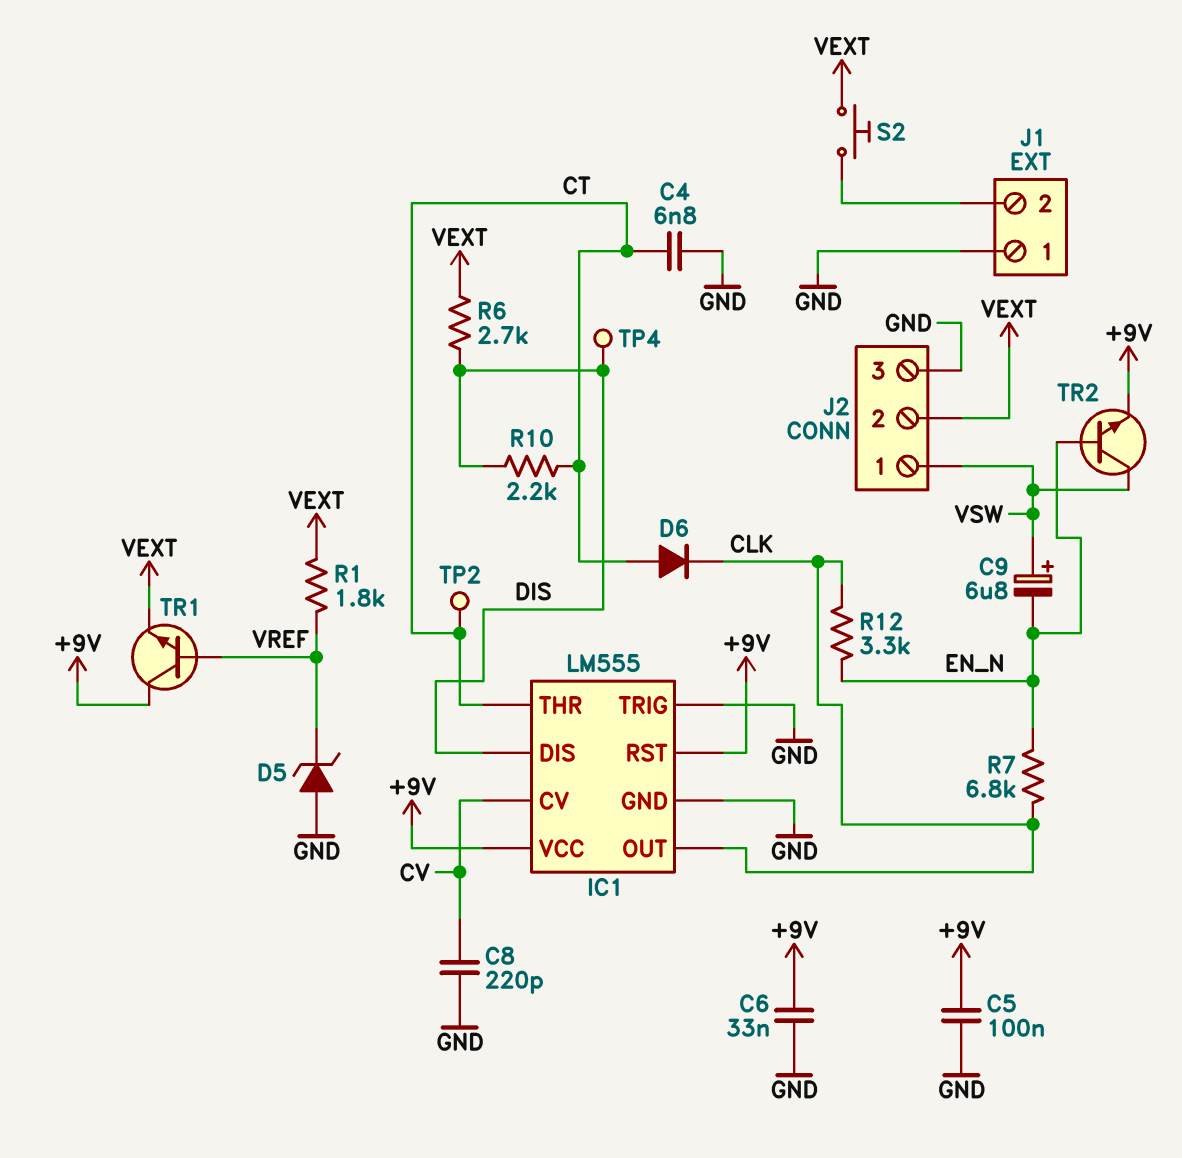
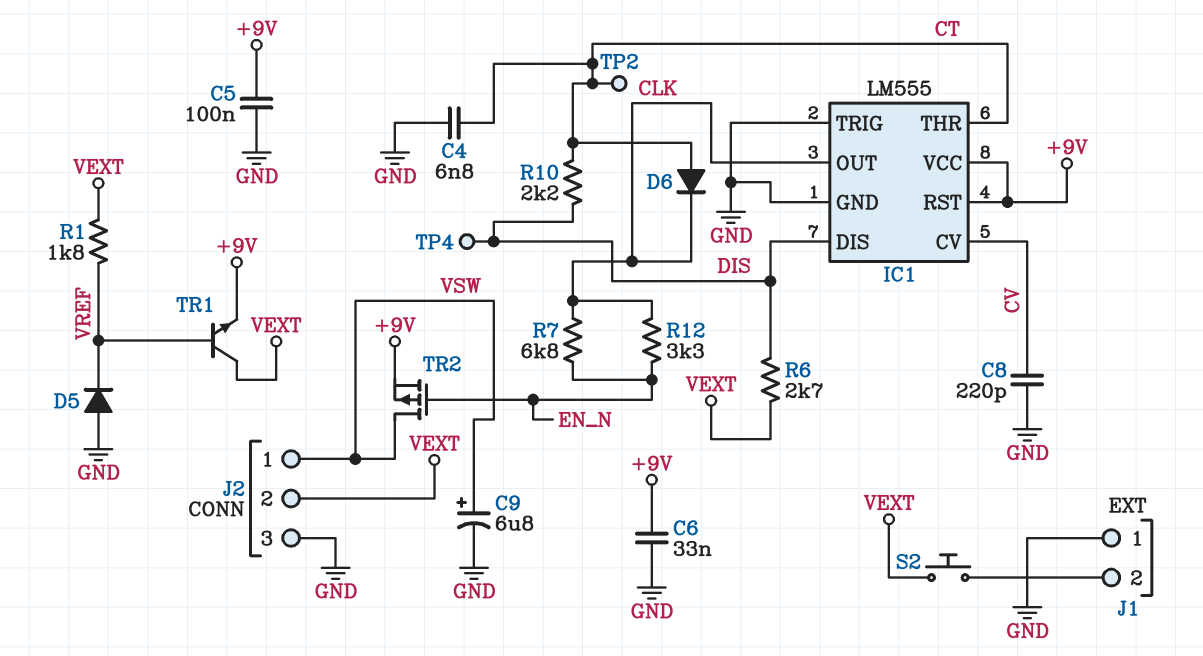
C9: 6.8uF (plus VSW, minus EN_N) -> 6.8uF (plus VSW, minus GND)
D5: zener (A GND, K VREF) -> diode (A GND, K VREF)
TR1: NPN (B VREF, C +9V, E VEXT) -> NPN (B VREF, C VEXT, E +9V)
TR2: NPN (B EN_N, C VSW, E +9V) -> PMOS (G EN_N, D VSW, S +9V)

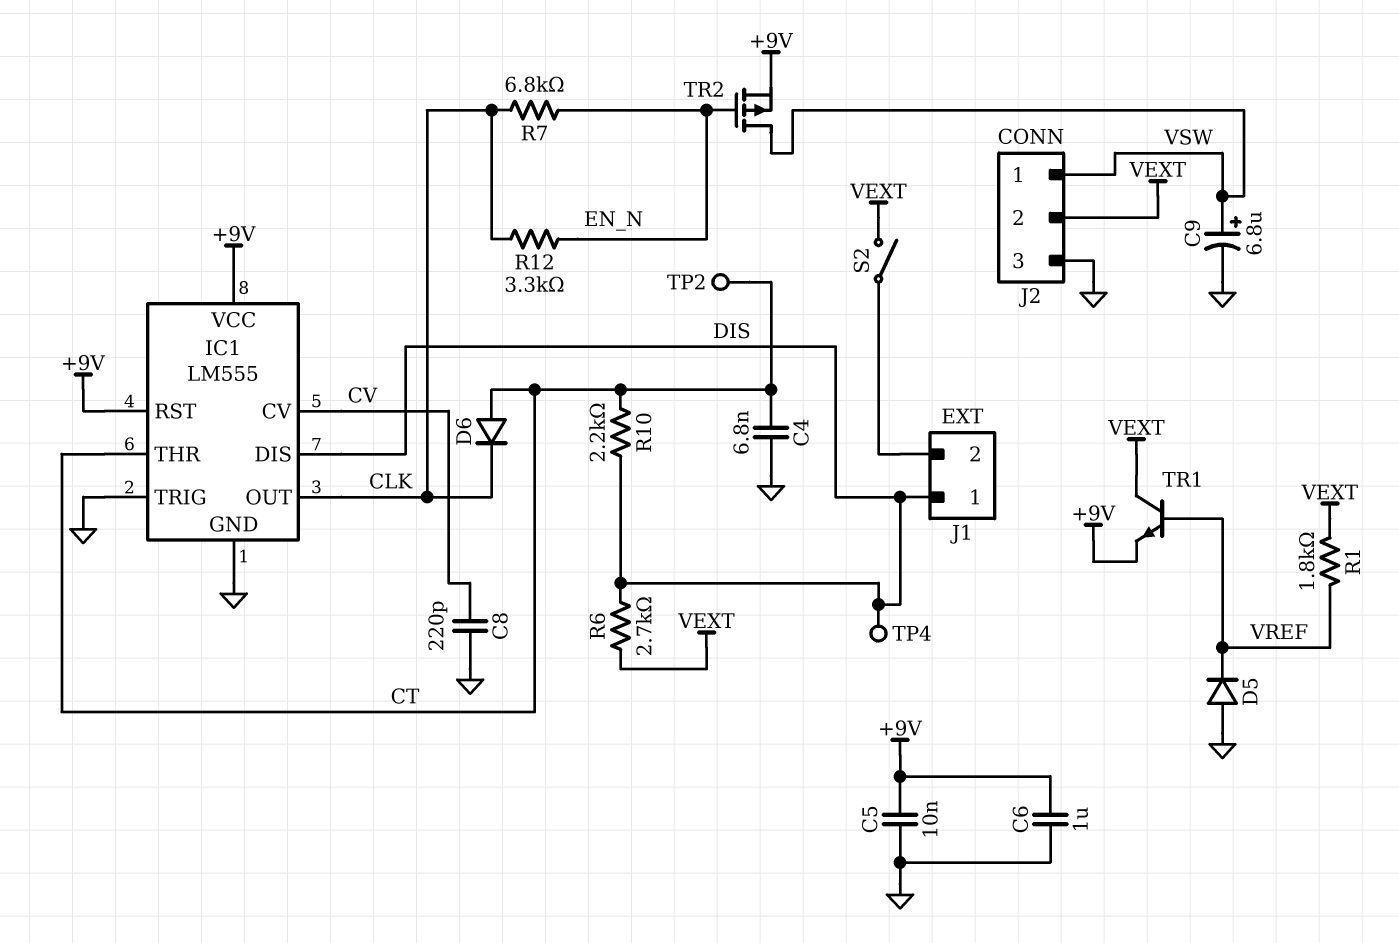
C5: 100nF (+9V, GND) -> 10nF (+9V, GND)
C6: 33nF (+9V, GND) -> 1uF (+9V, GND)
J1 pin 1: GND -> DIS
S2: button (J1/2, VEXT) -> switch (J1/2, VEXT)

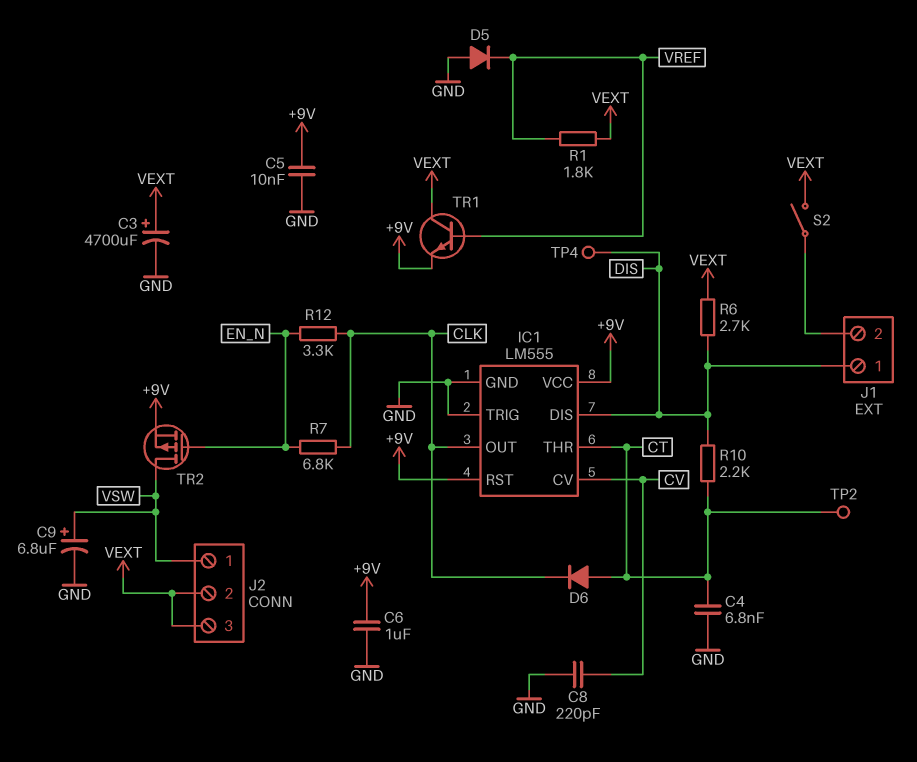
C3: none -> 4700uF (plus VEXT, minus GND)
J2 pin 3: GND -> VEXT

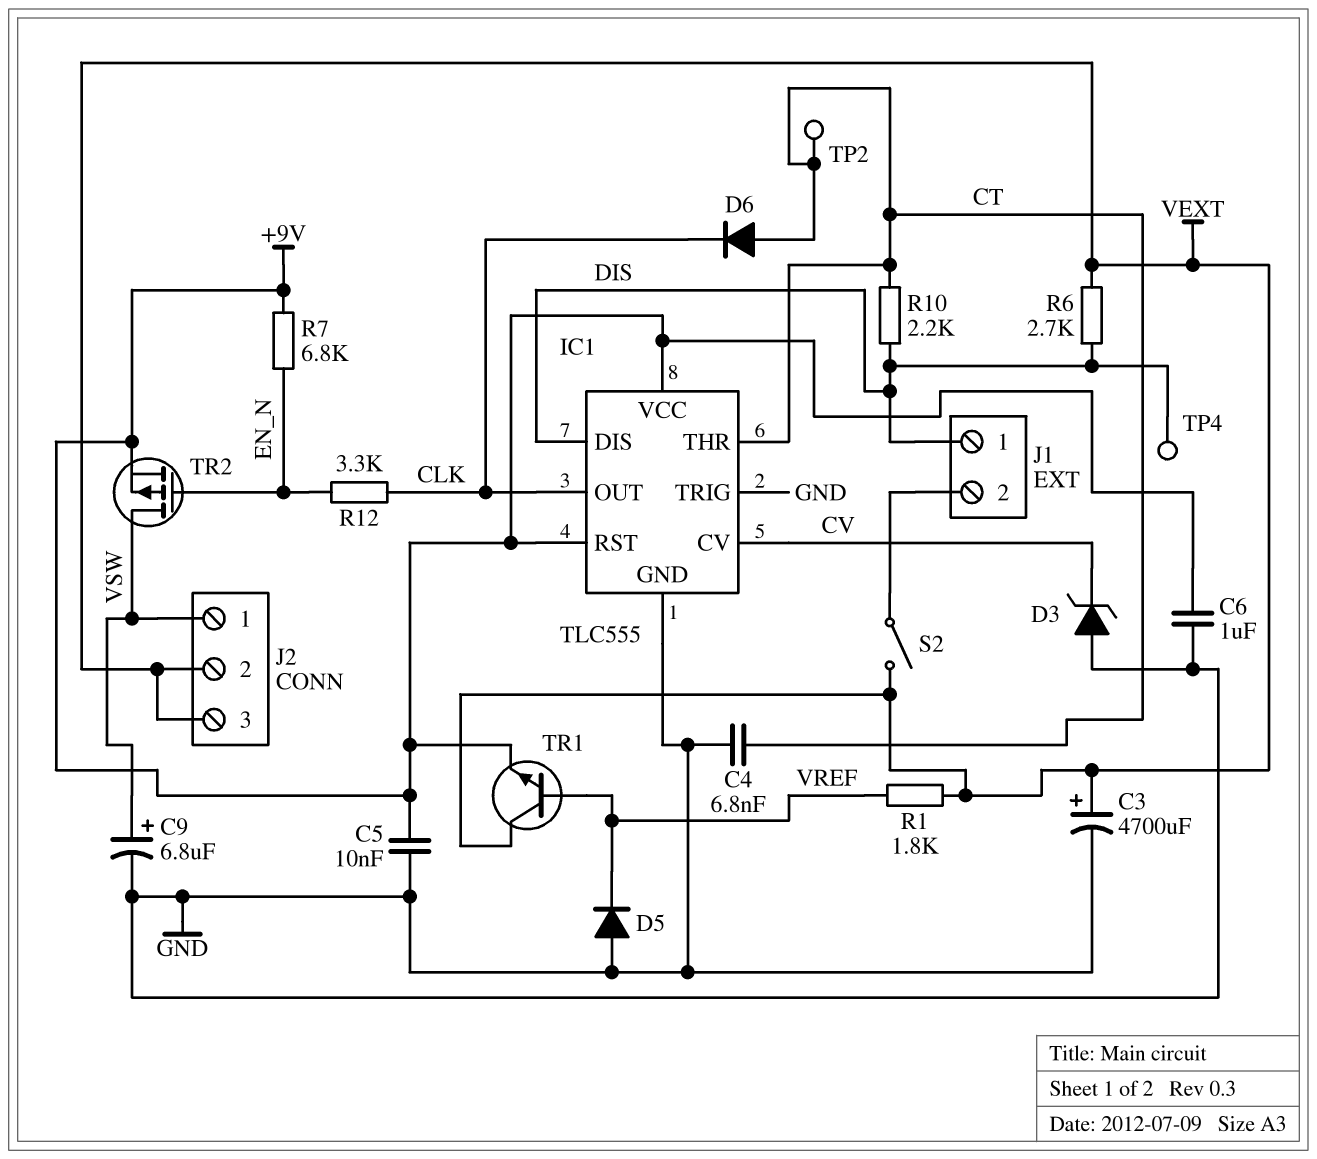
C8: 220pF (CV, GND) -> none
D3: none -> zener (A GND, K CV)
IC1: LM555 -> TLC555
R7: 6.8k (CLK, EN_N) -> 6.8k (+9V, EN_N)

